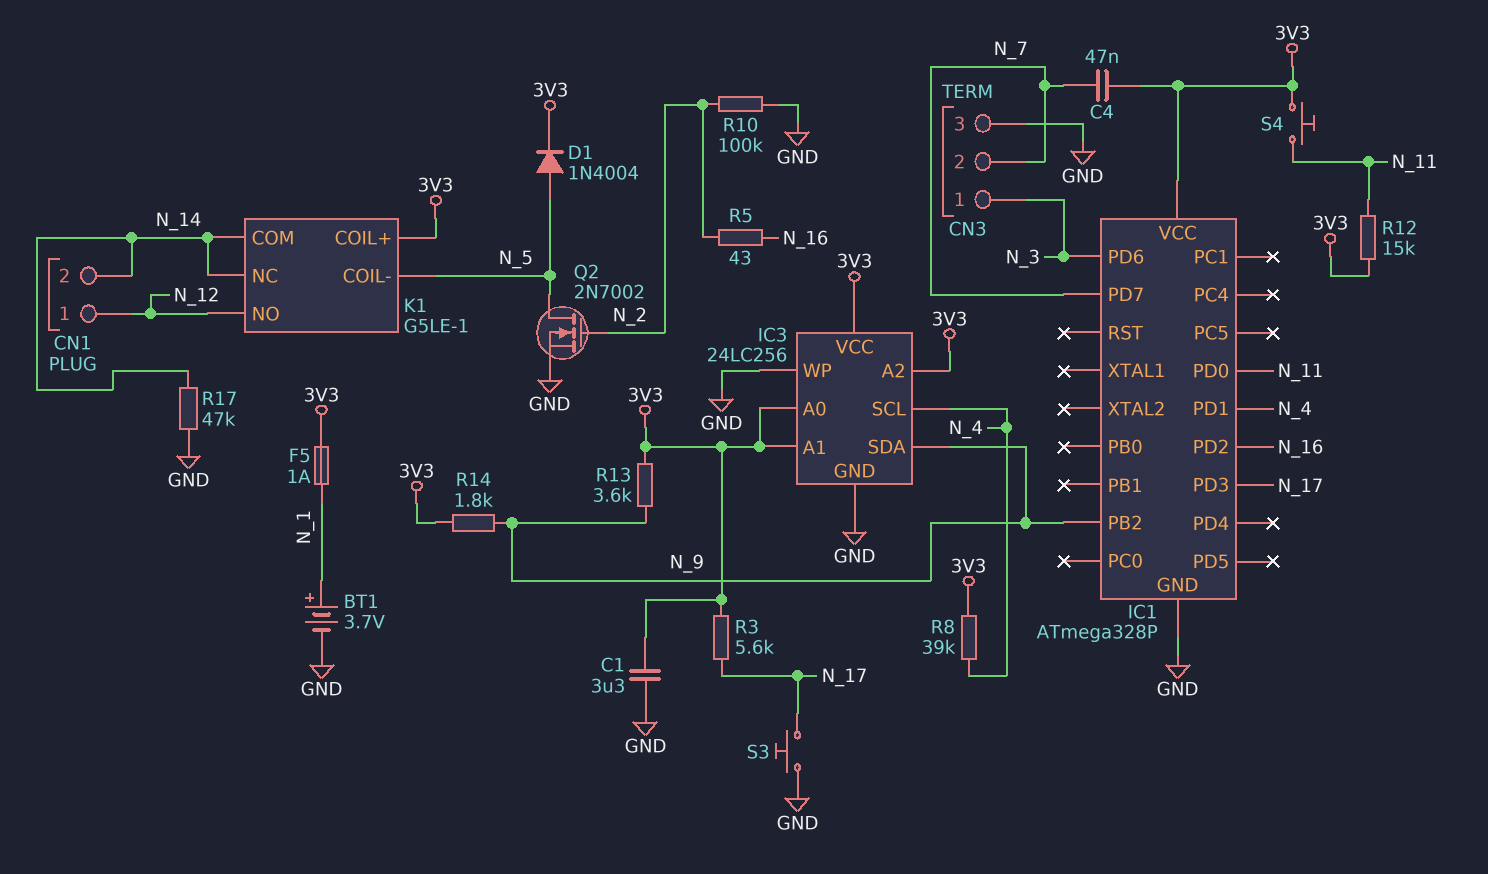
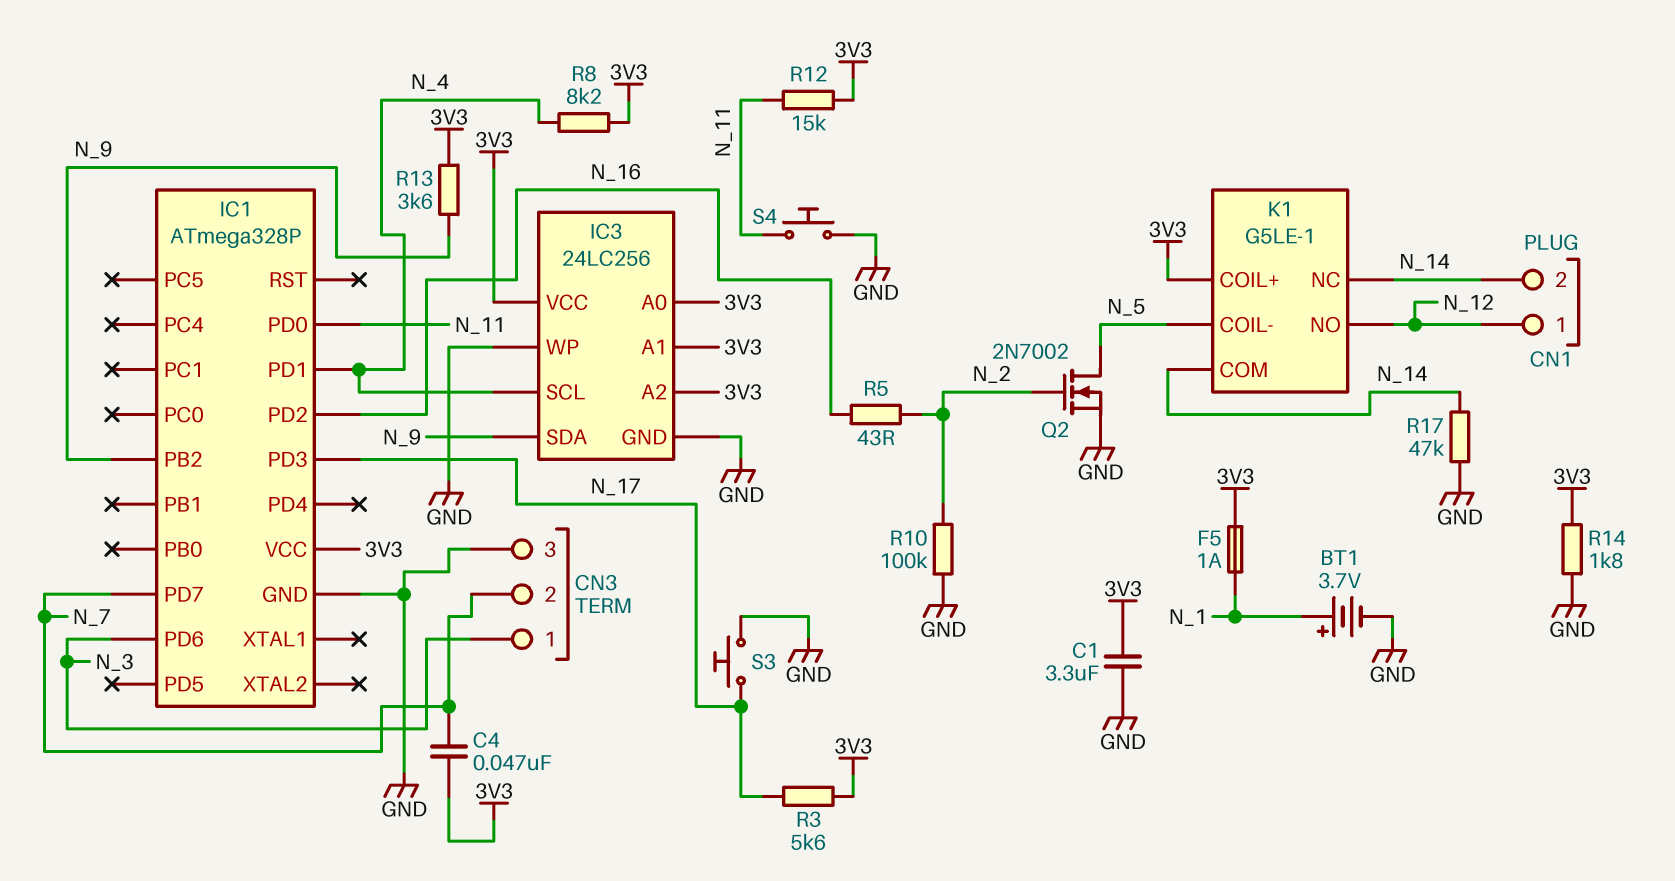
D1: diode 1N4004 (A N_5, K 3V3) -> none
R8: 39k (3V3, N_4) -> 8.2k (3V3, N_4)
R14: 1.8k (3V3, N_9) -> 1.8k (3V3, GND)
S4: button (3V3, N_11) -> button (GND, N_11)

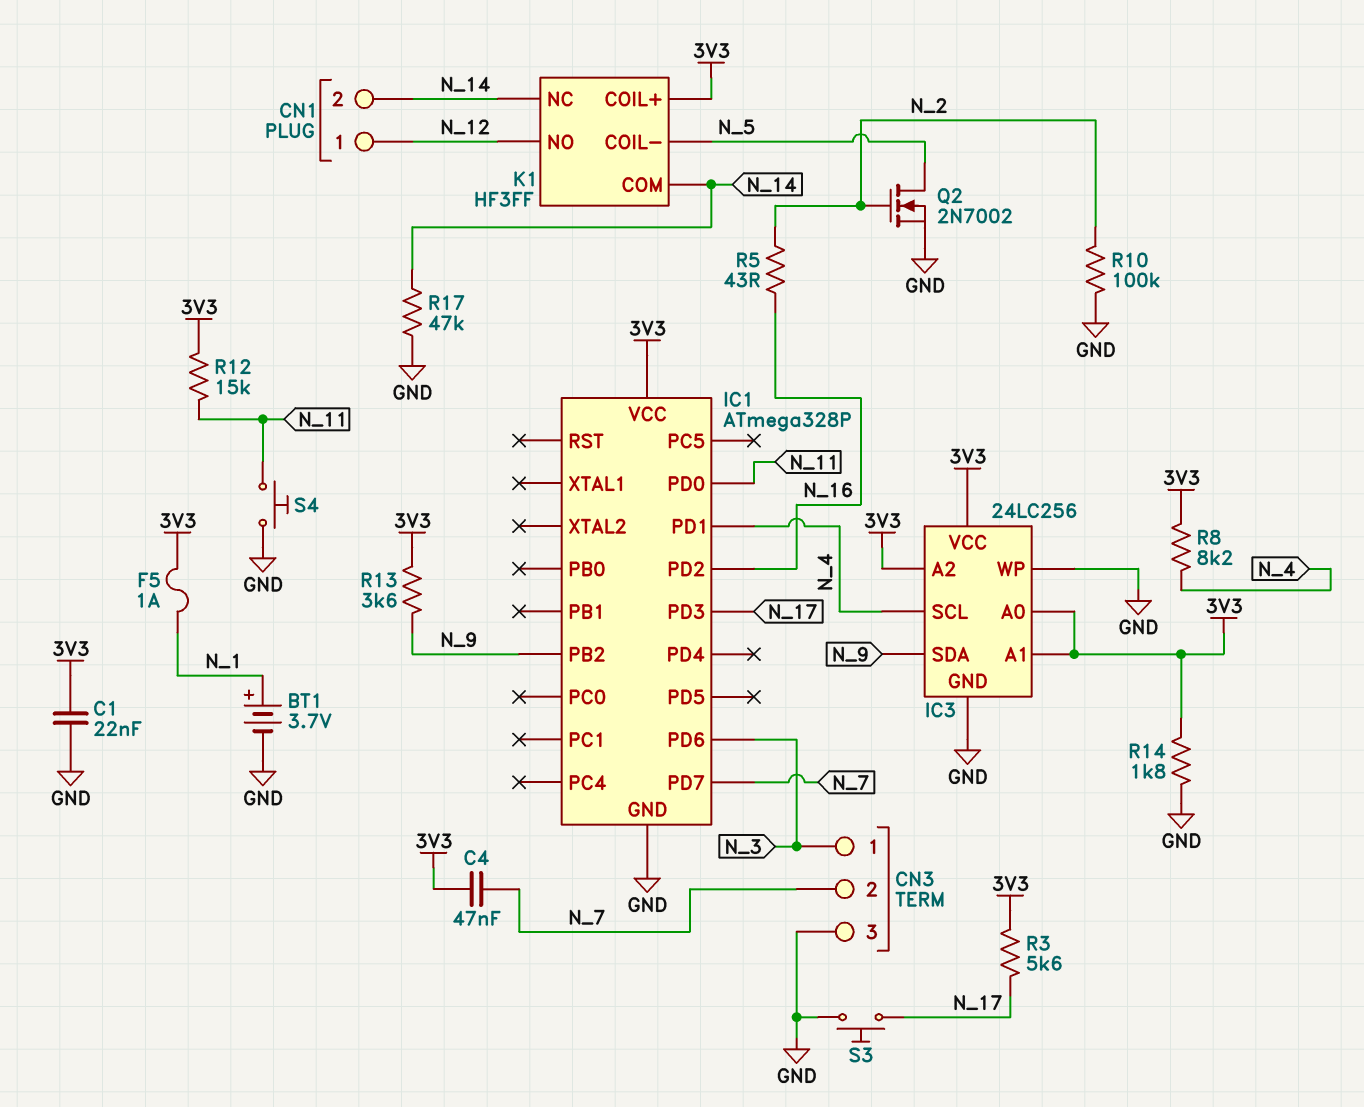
C1: 3.3uF (3V3, GND) -> 22nF (3V3, GND)
K1: G5LE-1 -> HF3FF

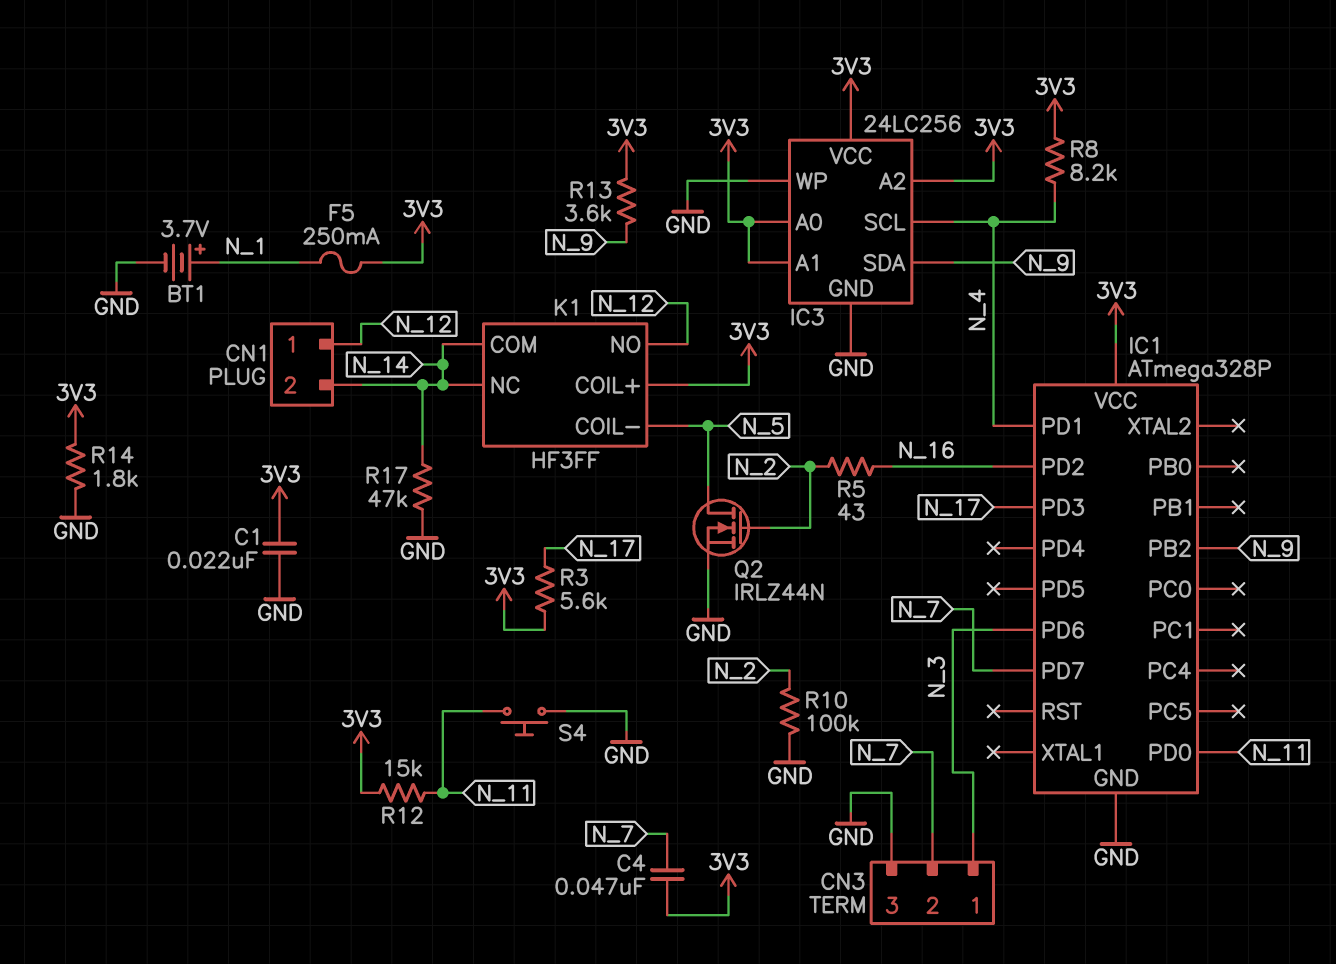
F5: 1A (3V3, N_1) -> 250mA (3V3, N_1)
Q2: NMOS 2N7002 (G N_2, D N_5, S GND) -> NMOS IRLZ44N (G N_2, D N_5, S GND)
S3: button (GND, N_17) -> none

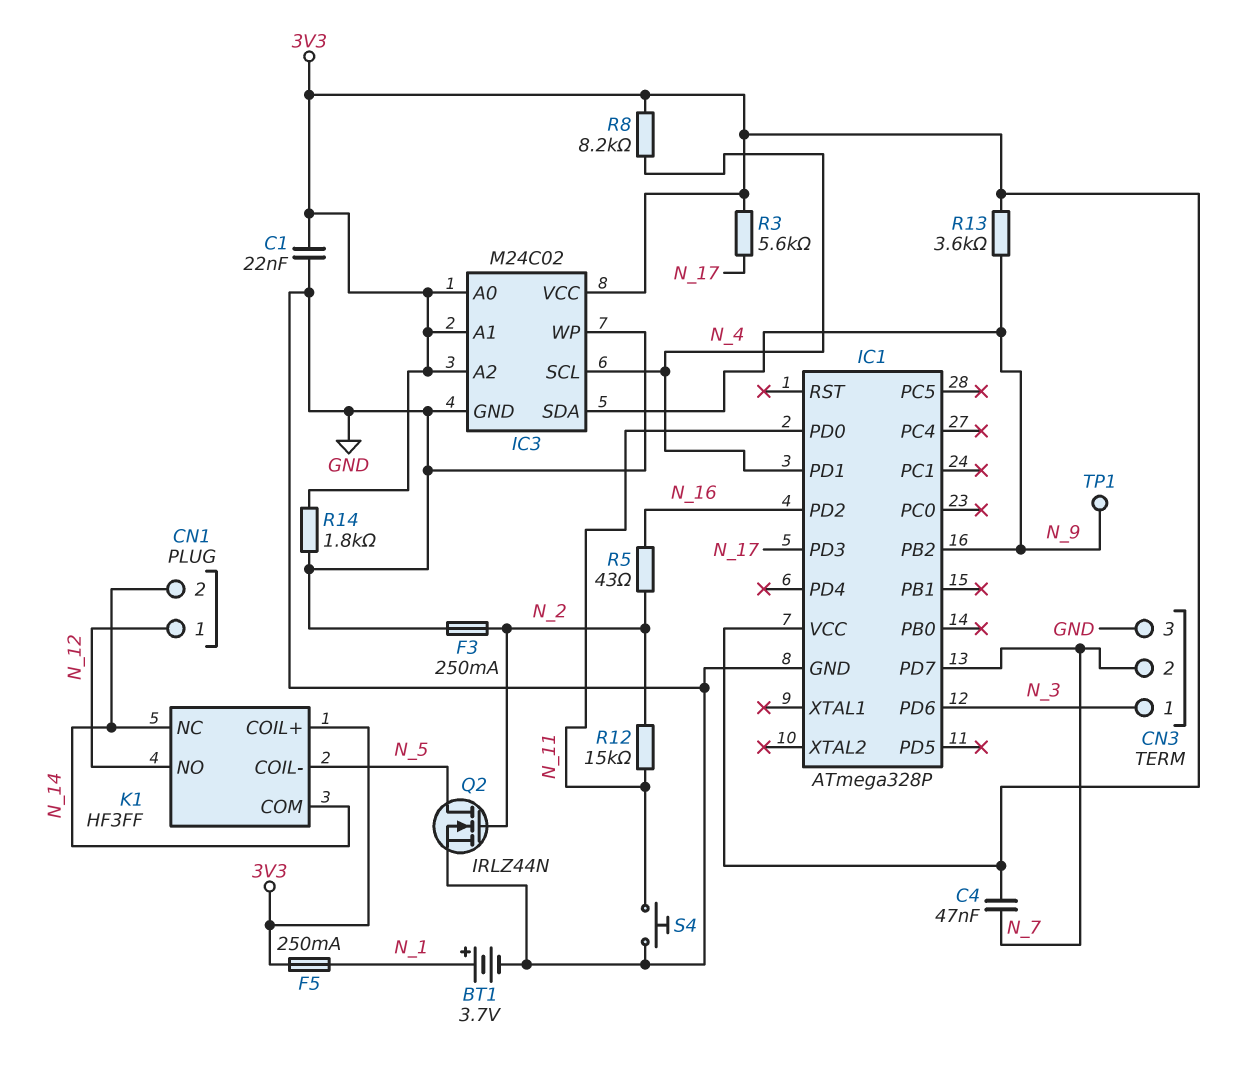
F3: none -> 250mA (GND, N_2)
IC3: 24LC256 -> M24C02
R10: 100k (GND, N_2) -> none
R12: 15k (3V3, N_11) -> 15k (N_2, N_11)
R17: 47k (GND, N_14) -> none
TP1: none -> test point (N_9)

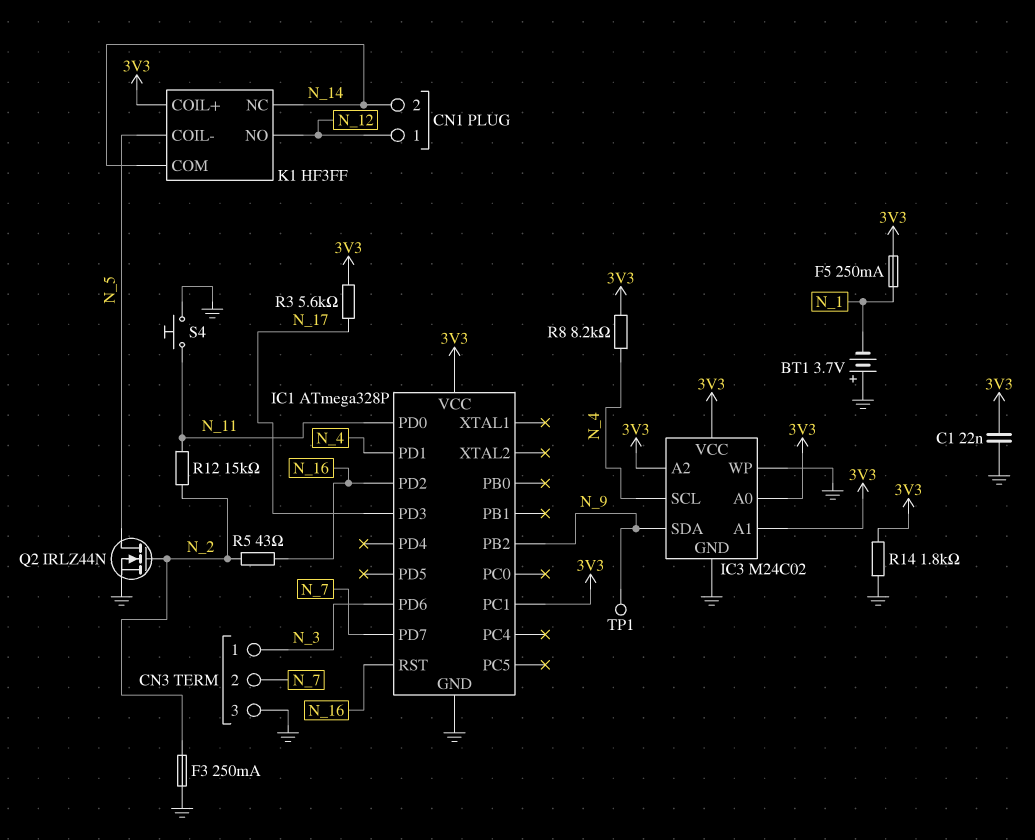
BT1: 3.7V (plus N_1, minus GND) -> 3.7V (plus GND, minus N_1)
C4: 47nF (3V3, N_7) -> none
IC1 pin PC1: none -> 3V3
IC1 pin RST: none -> N_16
R13: 3.6k (3V3, N_9) -> none

